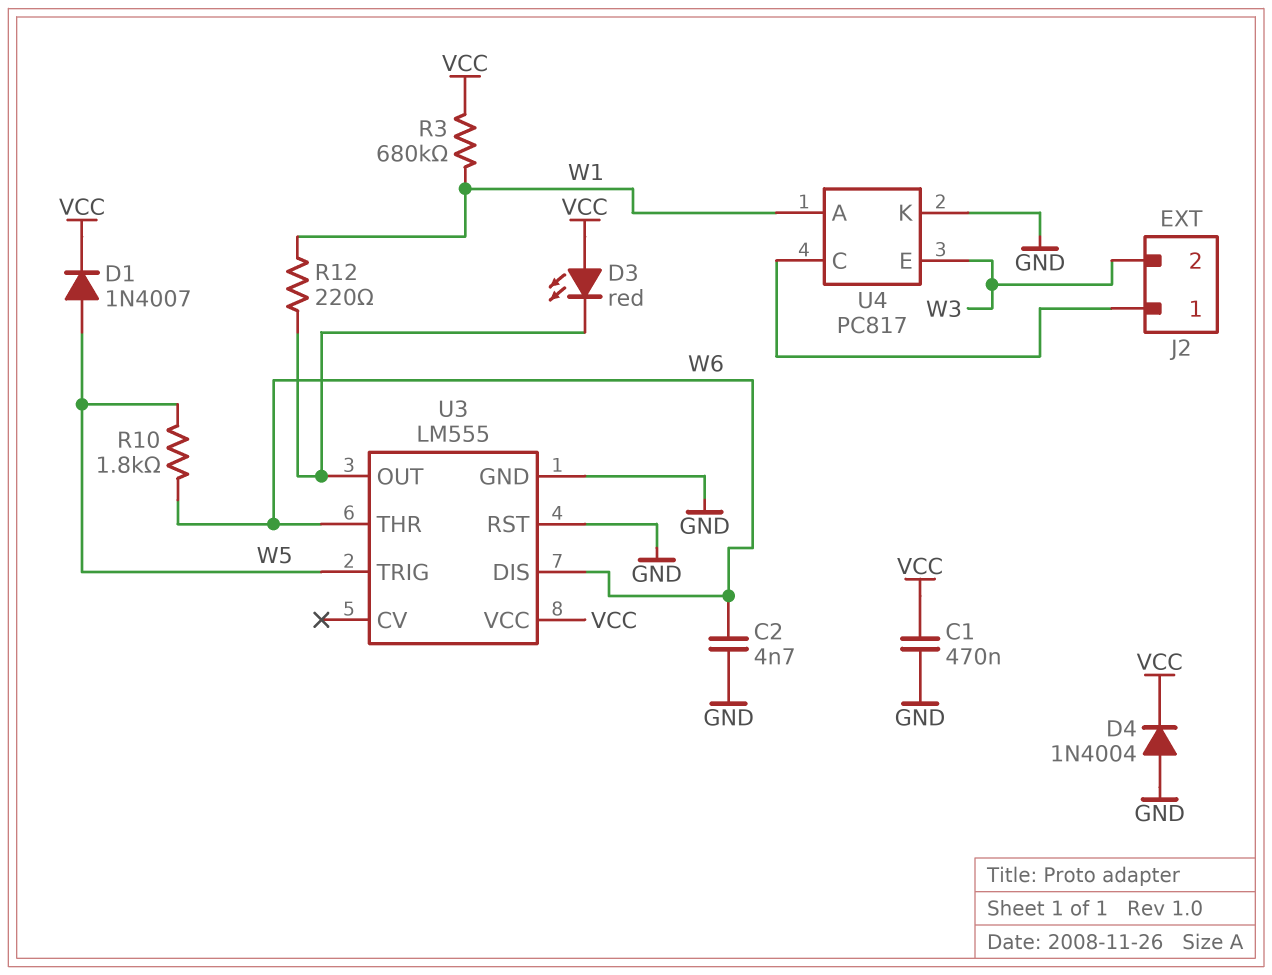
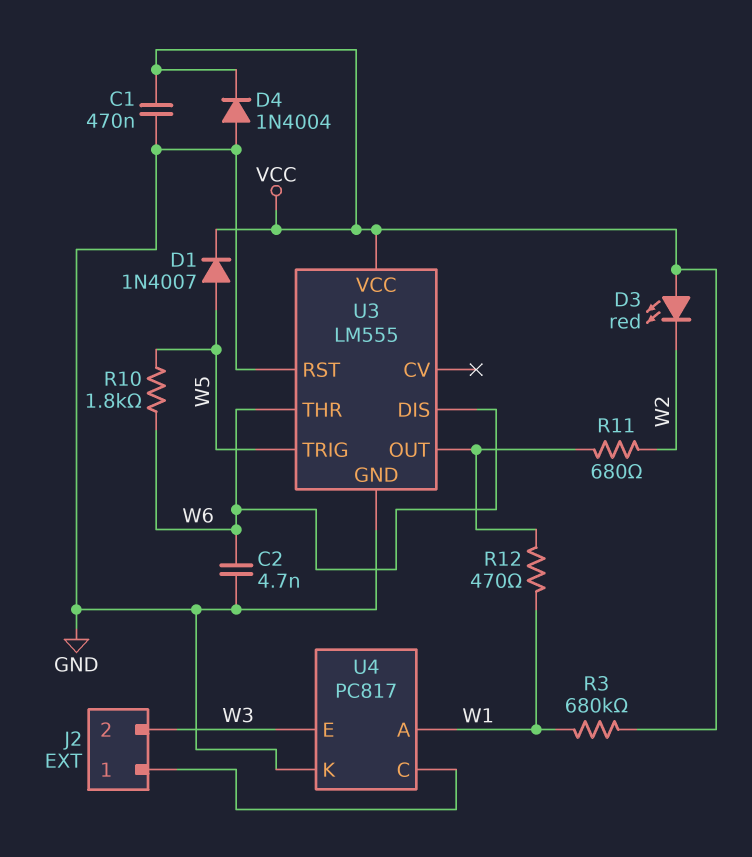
D3: LED red (A VCC, K U3/OUT) -> LED red (A VCC, K W2)
R11: none -> 680 (U3/OUT, W2)
R12: 220 (U3/OUT, W1) -> 470 (U3/OUT, W1)

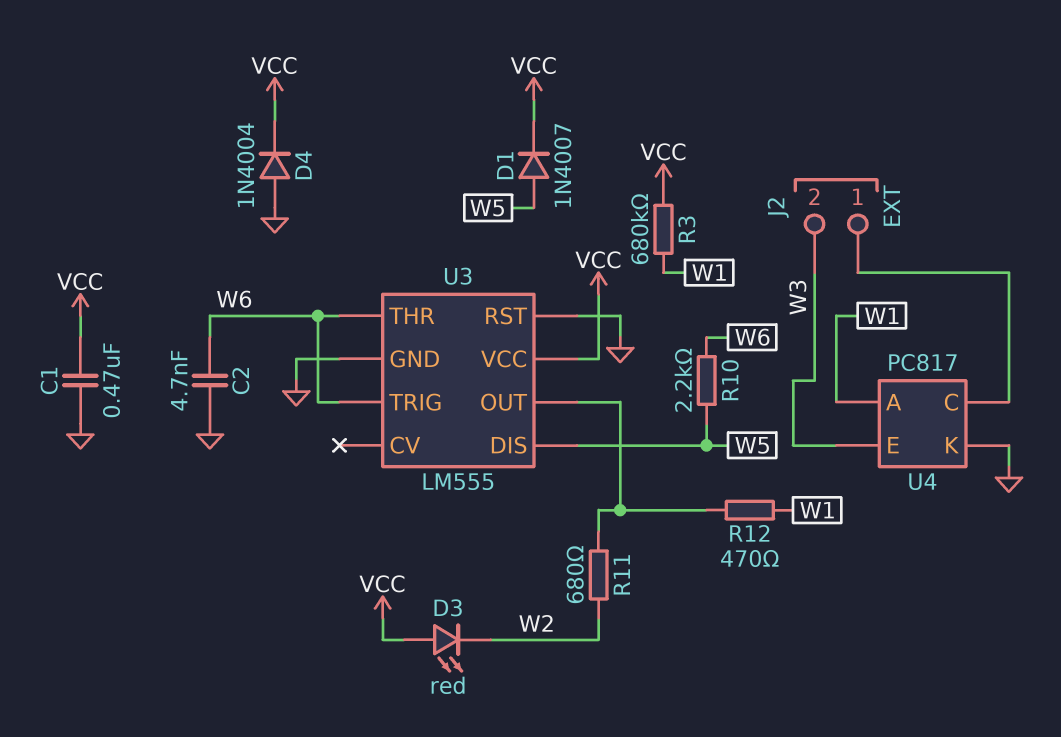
R10: 1.8k (W5, W6) -> 2.2k (W5, W6)
U3 pin DIS: W6 -> W5
U3 pin TRIG: W5 -> W6

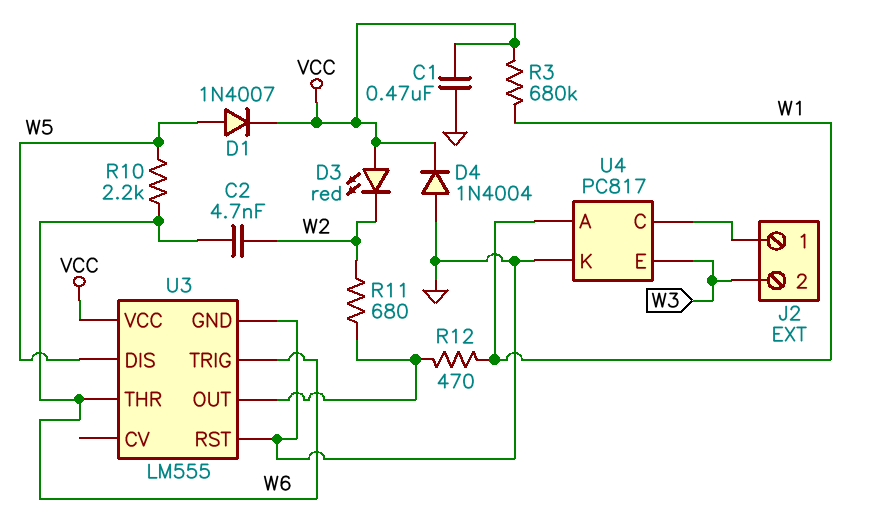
C2: 4.7nF (GND, W6) -> 4.7nF (W2, W6)

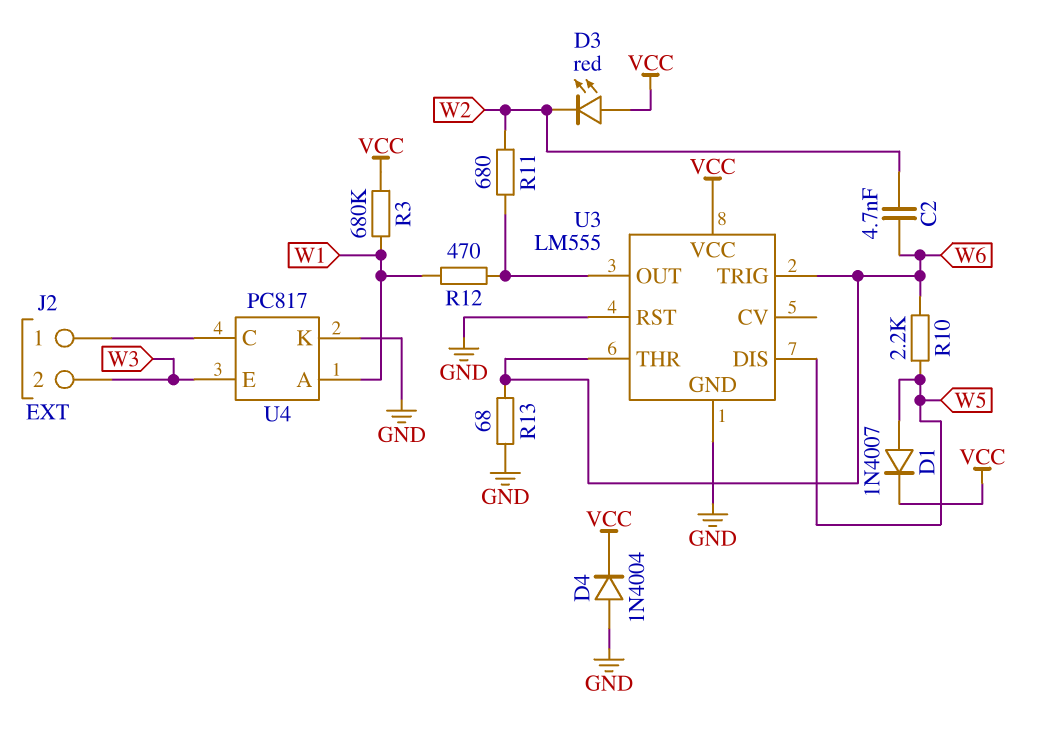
C1: 470nF (GND, VCC) -> none
R13: none -> 68 (GND, W6)

